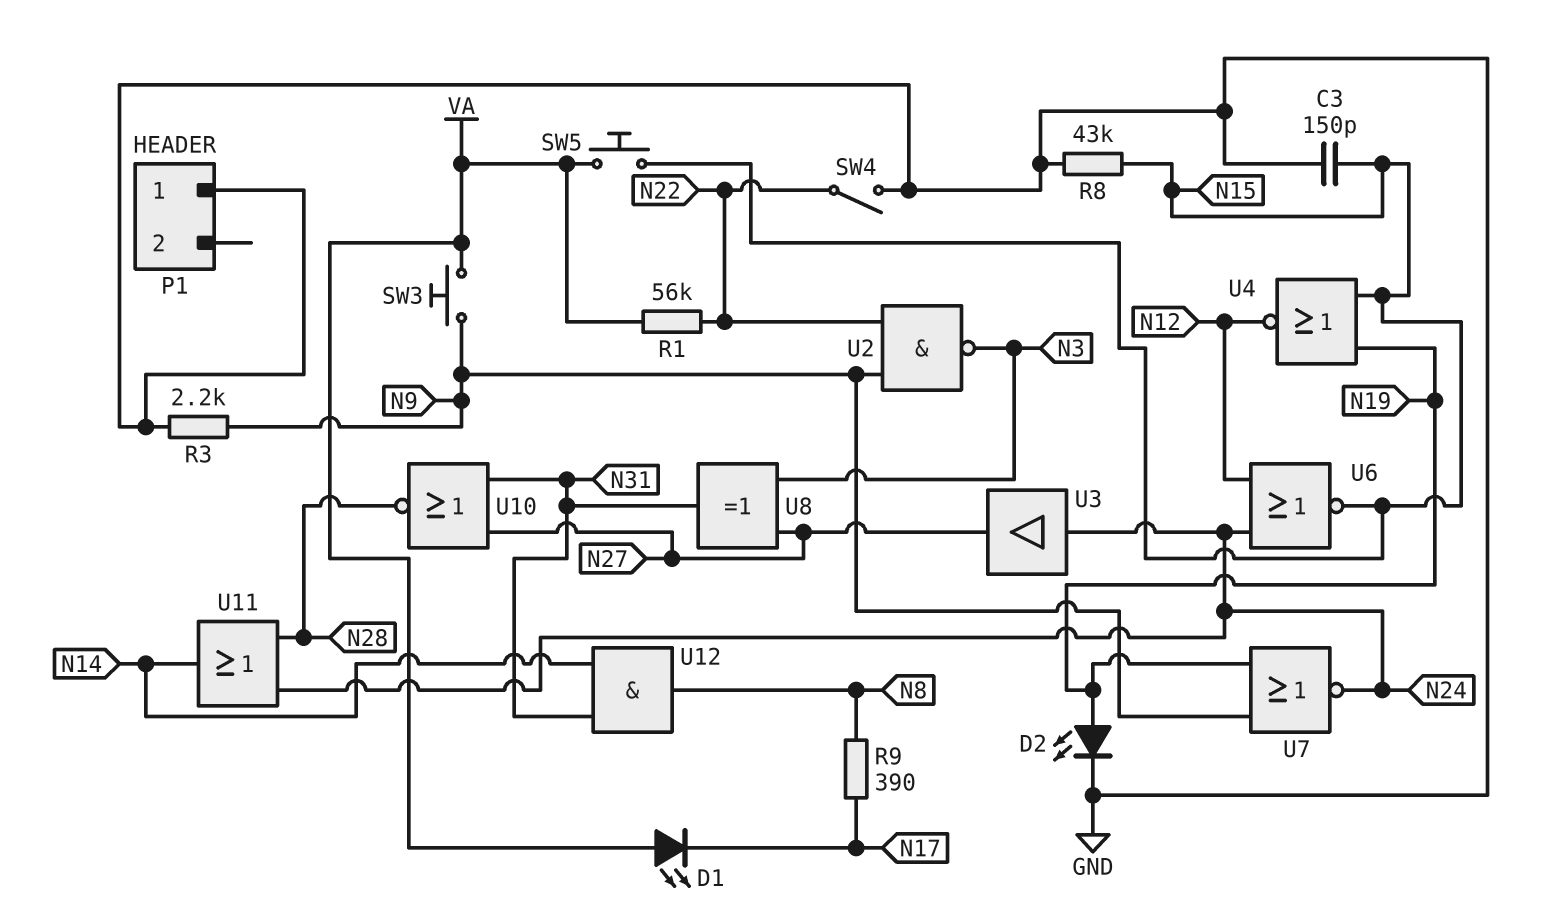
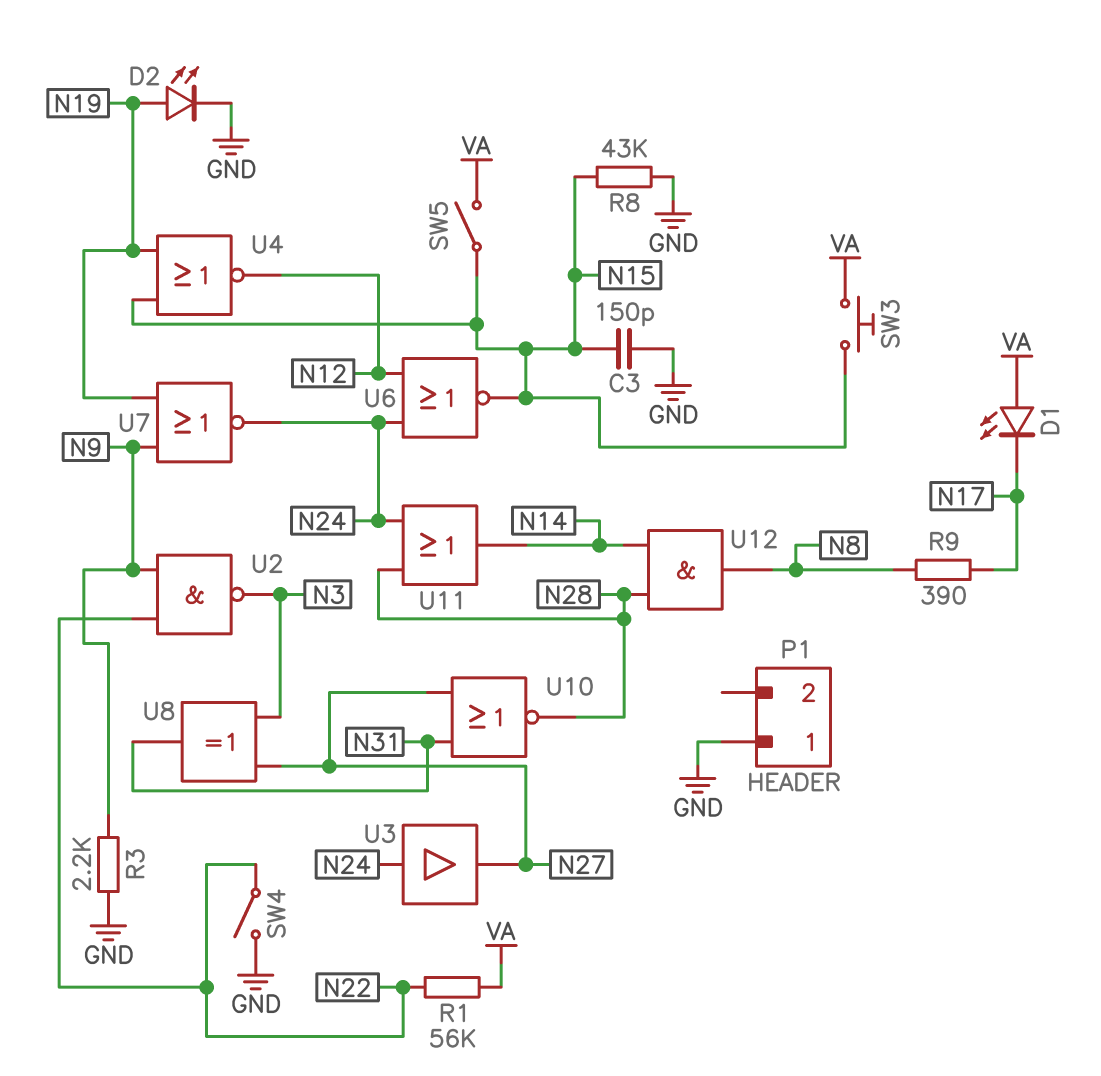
SW3: button (N9, VA) -> button (N15, VA)
SW5: button (N15, VA) -> switch (N15, VA)
U12: AND (in N14, in N31, out N8) -> AND (in N14, in N28, out N8)

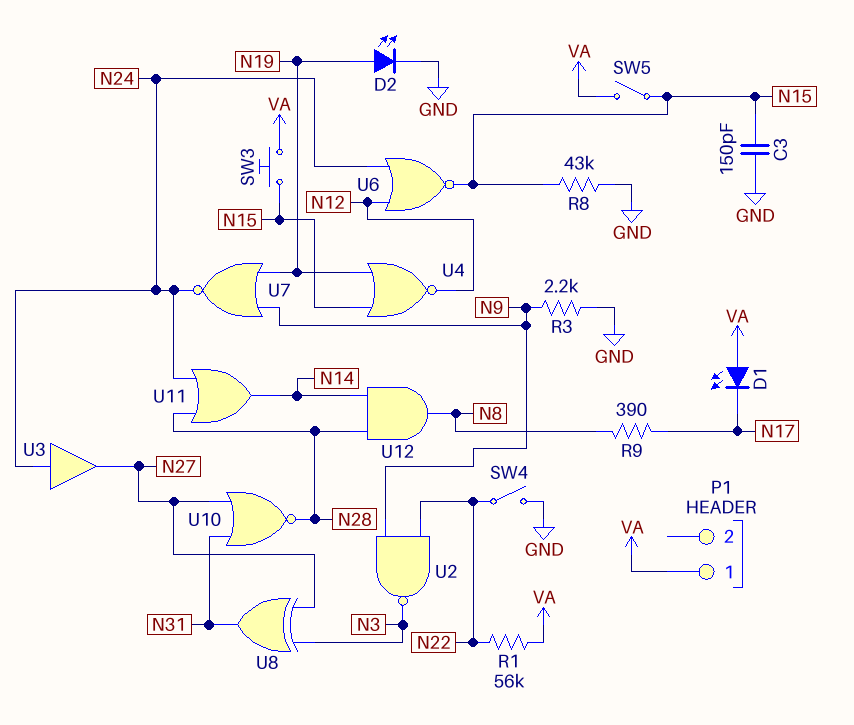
P1 pin 1: GND -> VA

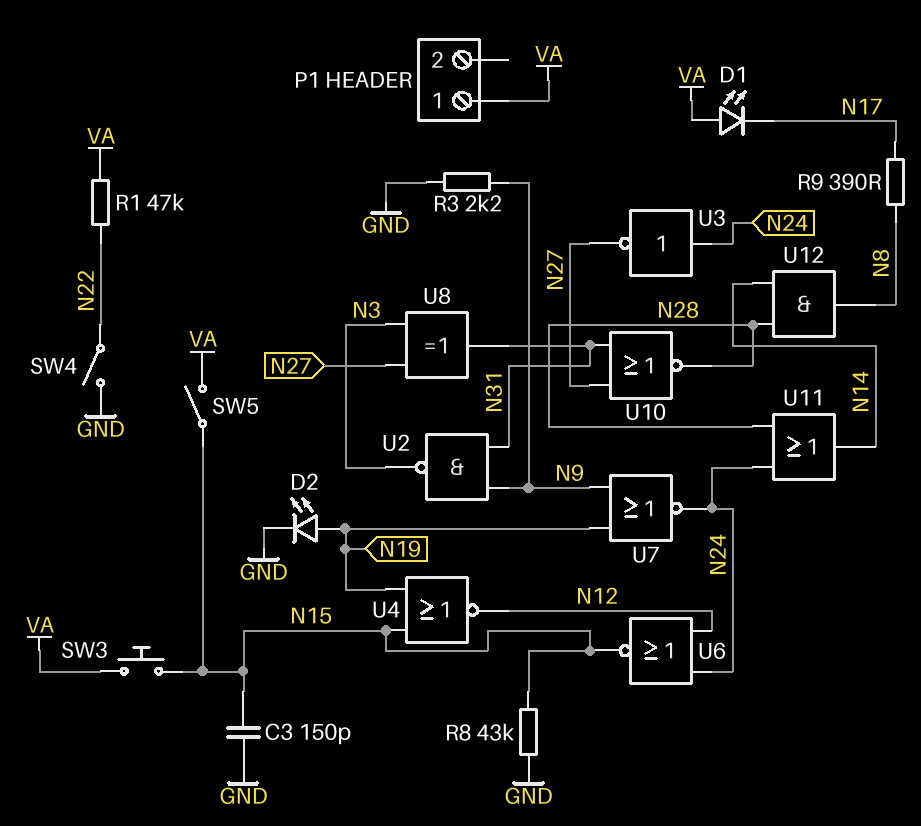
R1: 56k (N22, VA) -> 47k (N22, VA)
U2: NAND (in N9, in N22, out N3) -> NAND (in N9, in N31, out N3)
U3: buffer (in N24, out N27) -> NOT (in N24, out N27)

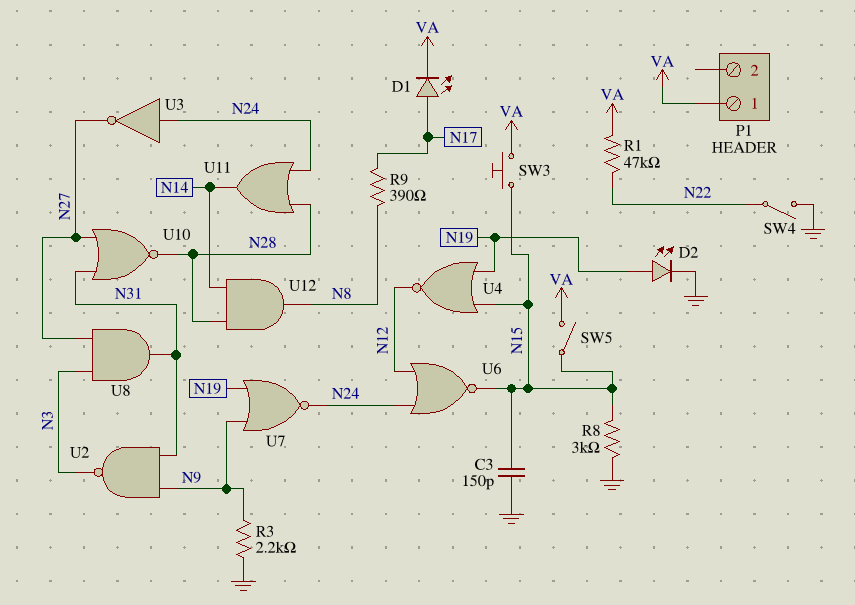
D1: LED (A VA, K N17) -> LED (A N17, K VA)
R8: 43k (GND, N15) -> 3k (GND, N15)
U8: XOR (in N3, in N27, out N31) -> AND (in N3, in N27, out N31)

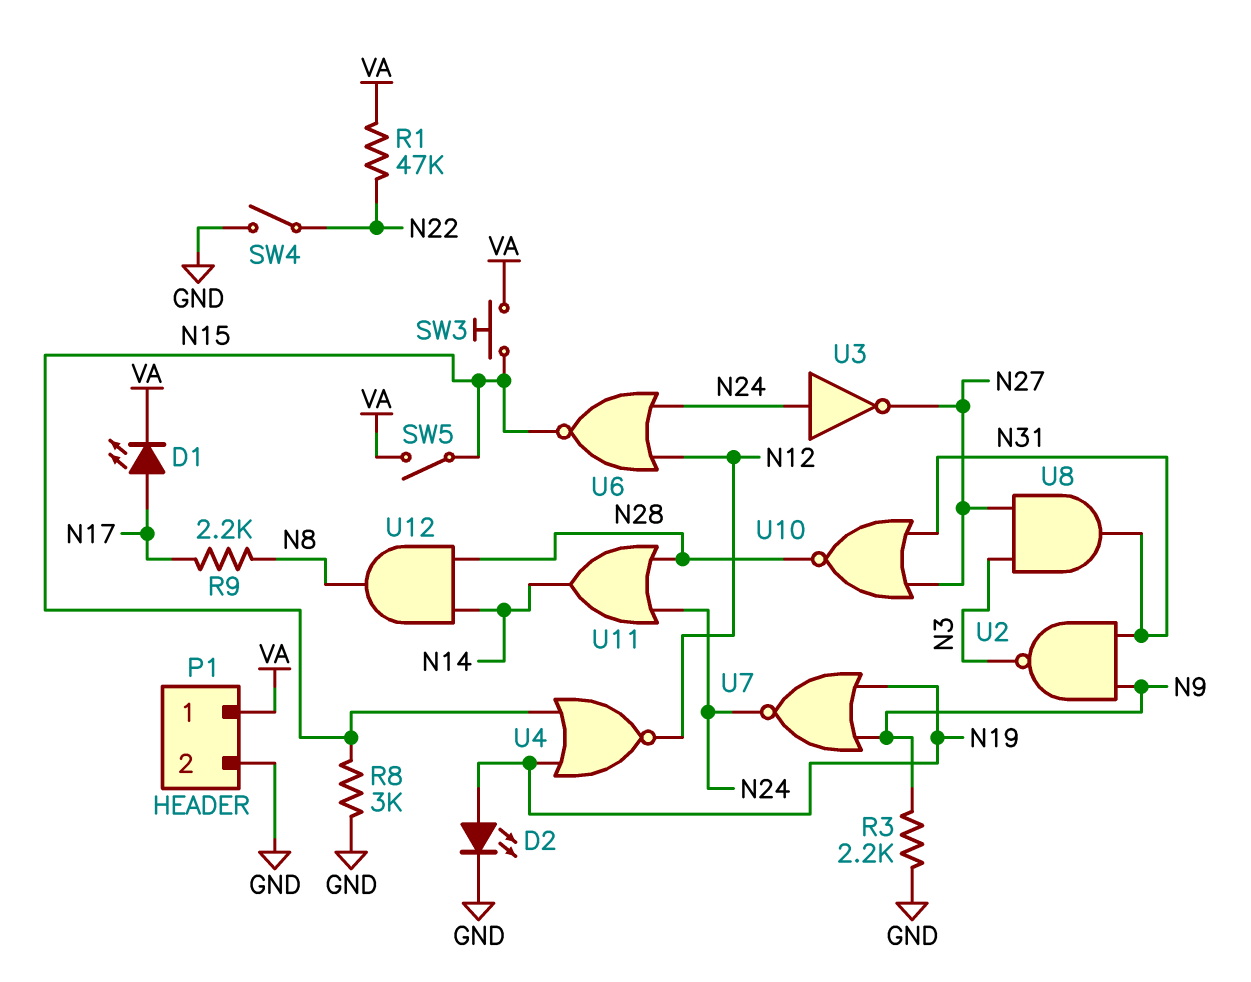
C3: 150pF (GND, N15) -> none
P1 pin 2: none -> GND
R9: 390 (N8, N17) -> 2.2k (N8, N17)

